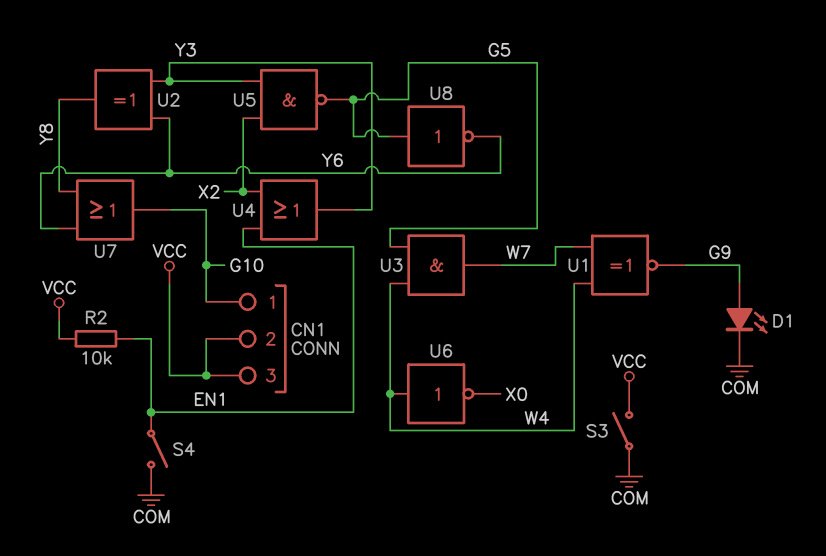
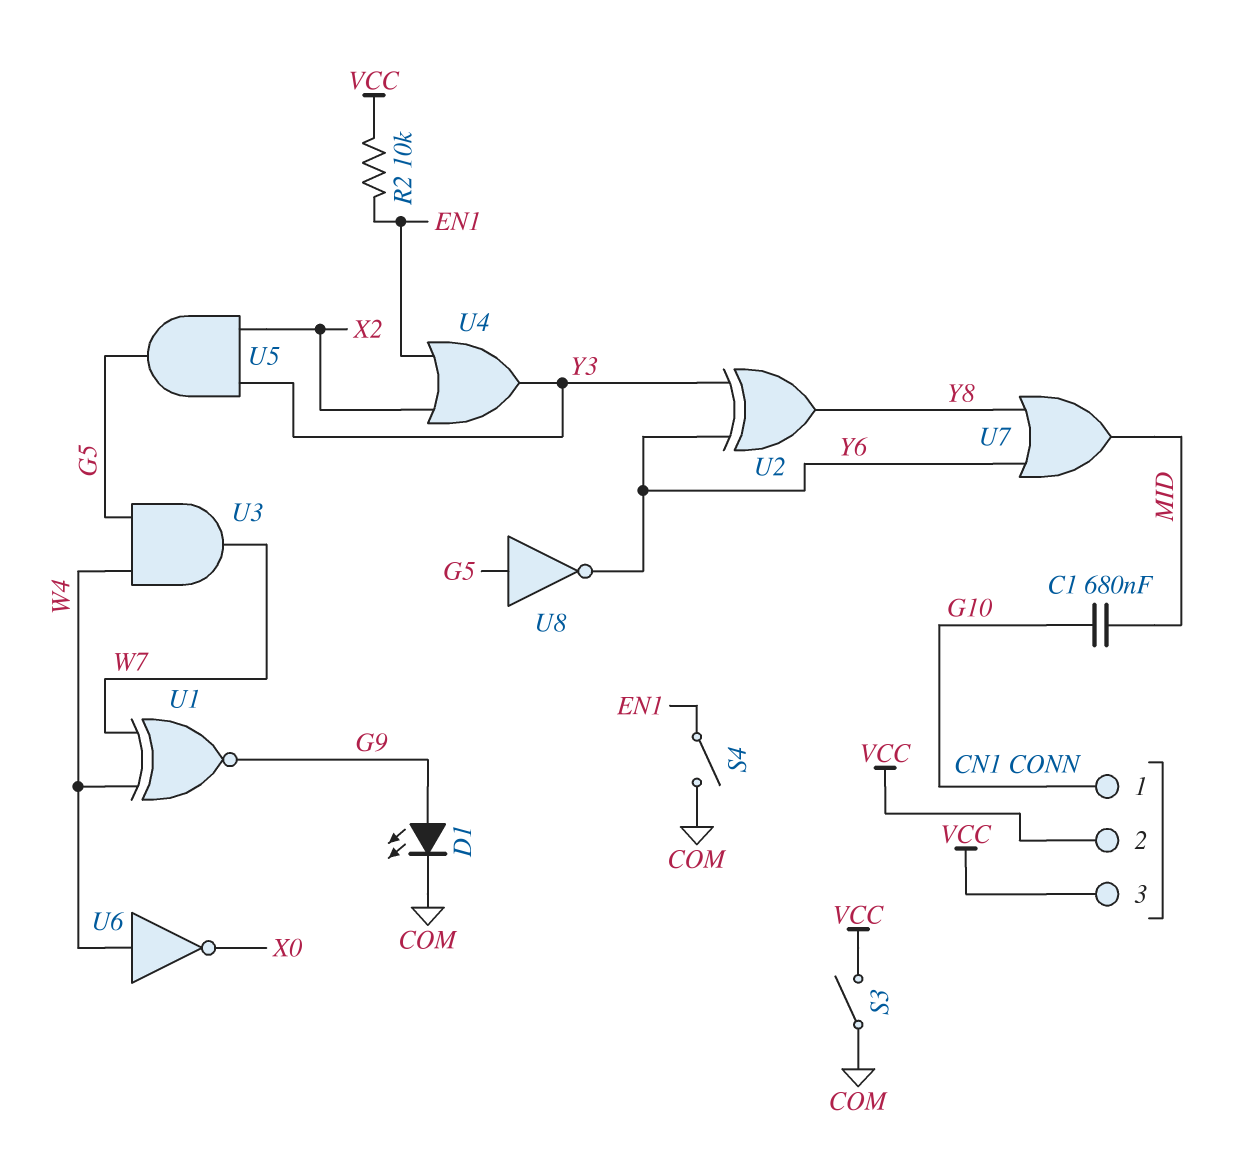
C1: none -> 680nF (G10, MID)
U5: NAND (in X2, in Y3, out G5) -> AND (in X2, in Y3, out G5)
U7: OR (in Y6, in Y8, out G10) -> OR (in Y6, in Y8, out MID)

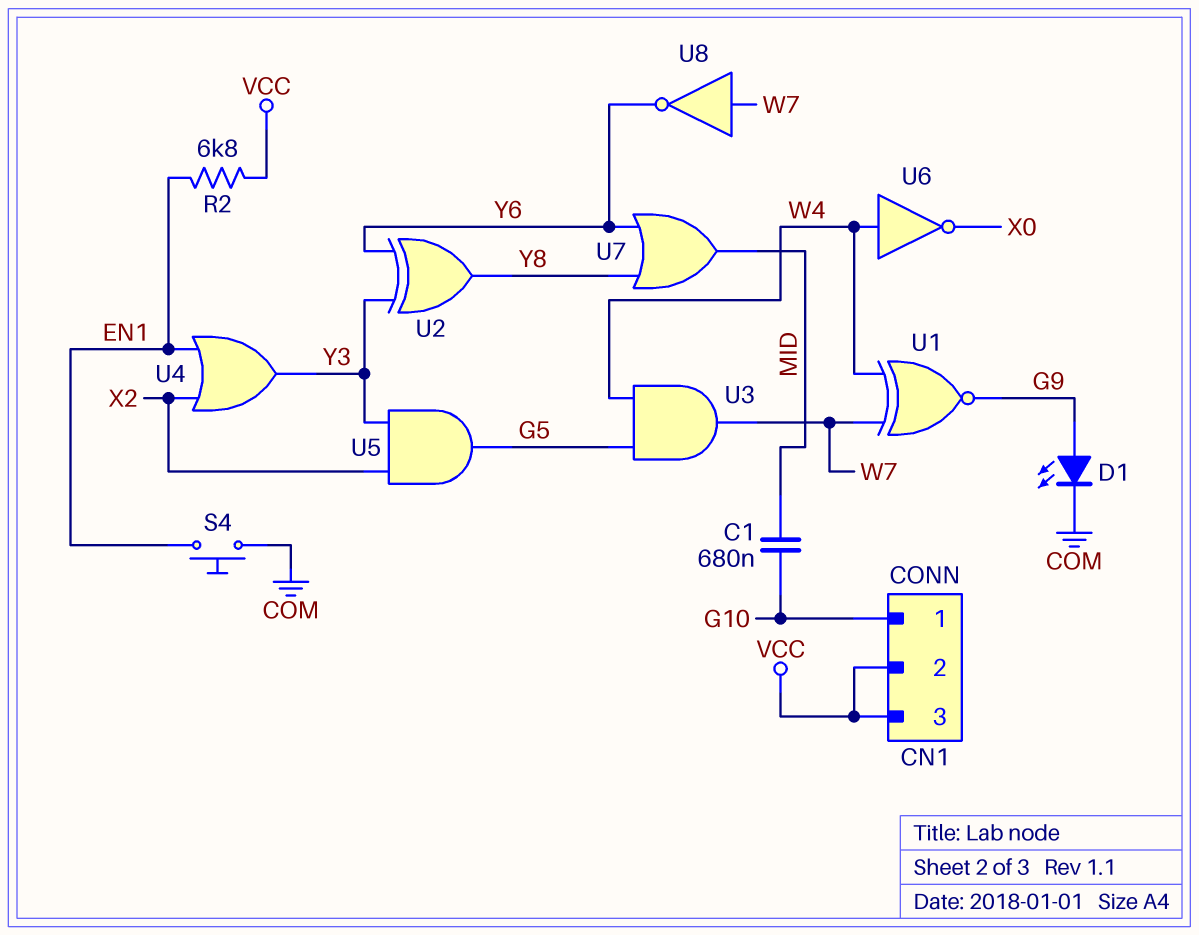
R2: 10k (EN1, VCC) -> 6.8k (EN1, VCC)
S3: switch (COM, VCC) -> none
S4: switch (COM, EN1) -> button (COM, EN1)
U8: NOT (in G5, out Y6) -> NOT (in W7, out Y6)

